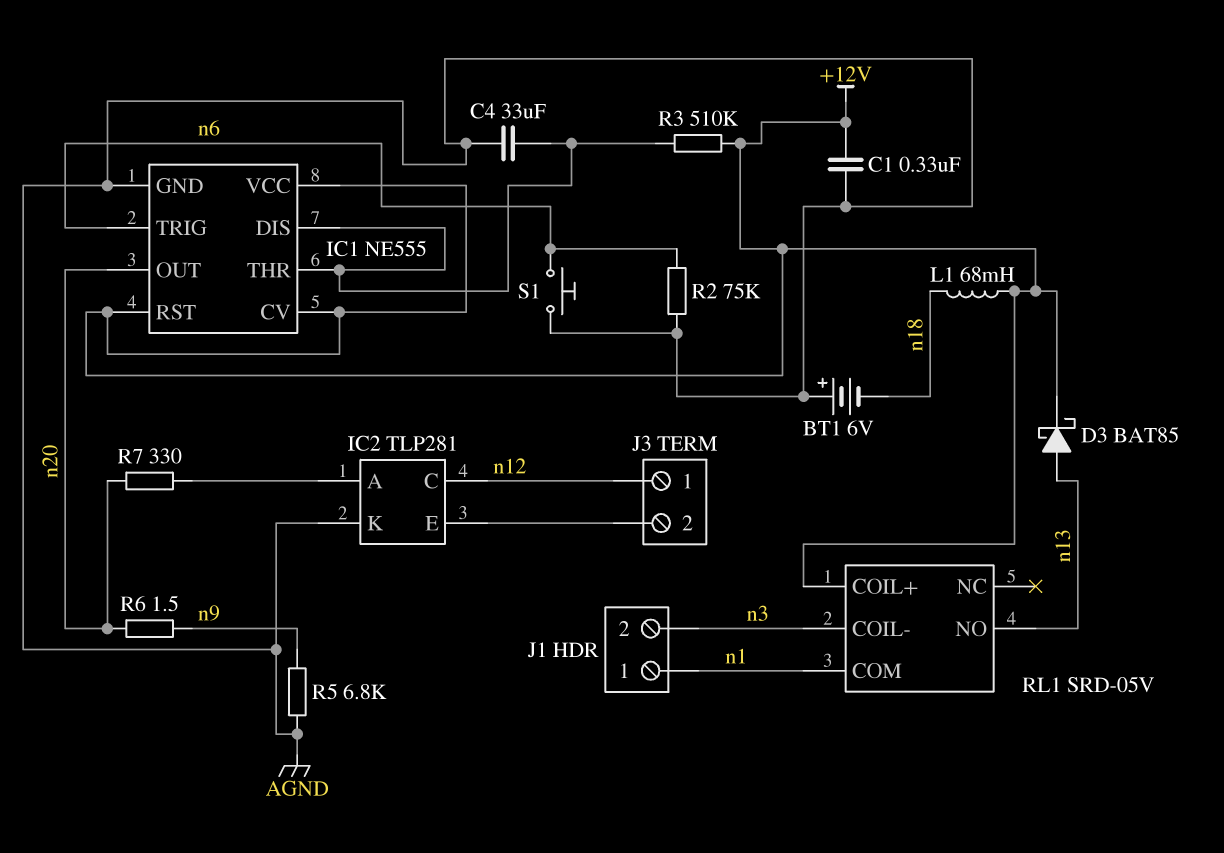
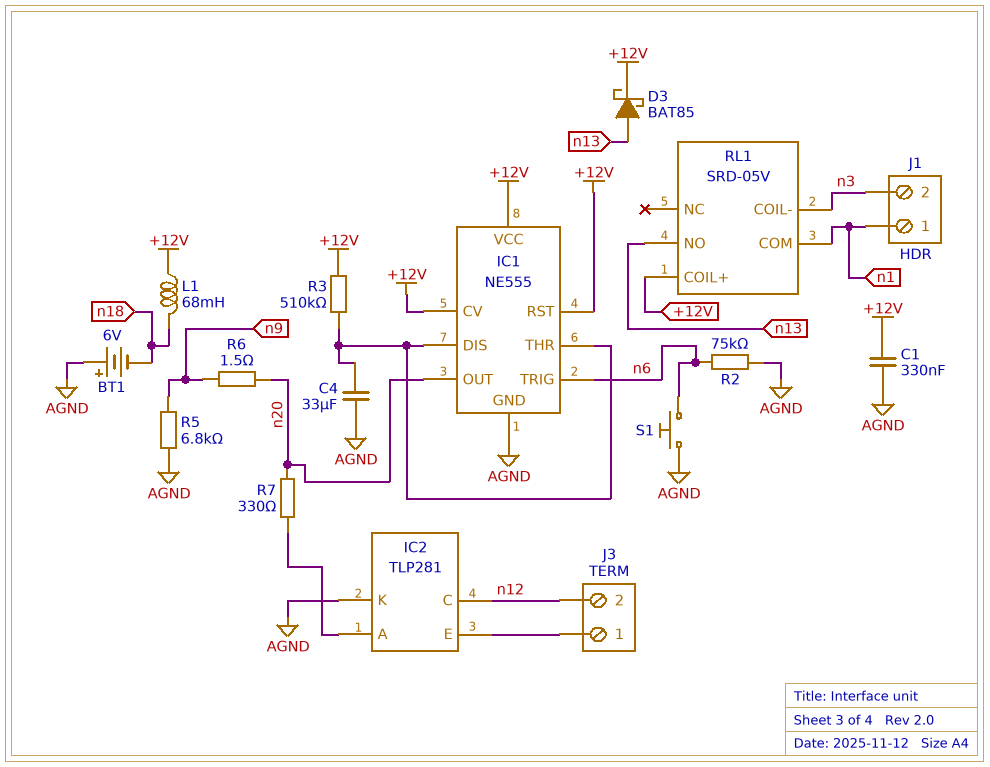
J3 pin 1: n12 -> IC2/E
J3 pin 2: IC2/E -> n12

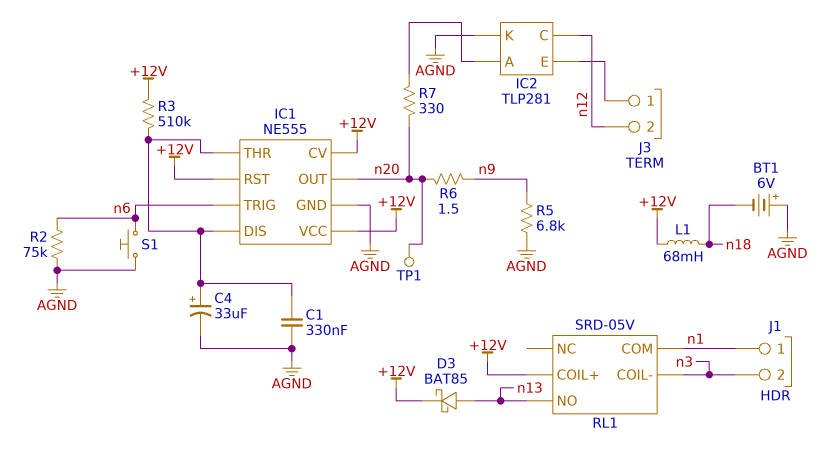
C1: 330nF (+12V, AGND) -> 330nF (AGND, IC1/DIS)
C4: 33uF (AGND, IC1/DIS) -> 33uF (plus IC1/DIS, minus AGND)
TP1: none -> test point (n20)

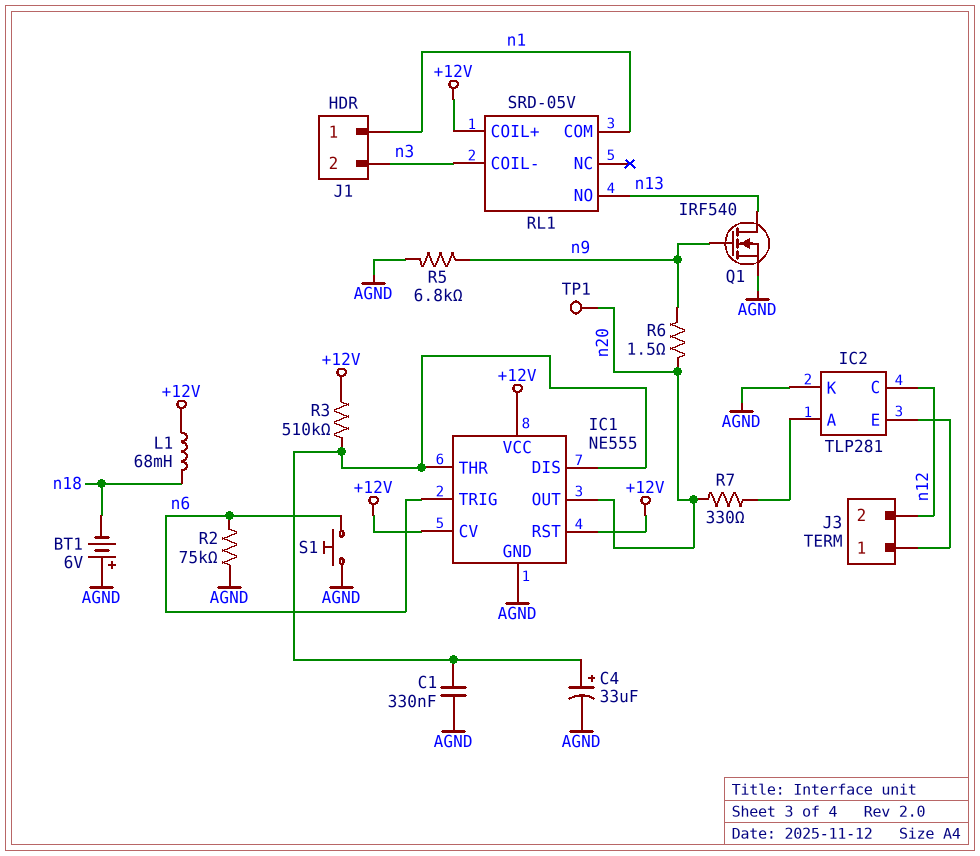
D3: schottky BAT85 (A n13, K +12V) -> none
Q1: none -> NMOS IRF540 (G n9, D n13, S AGND)

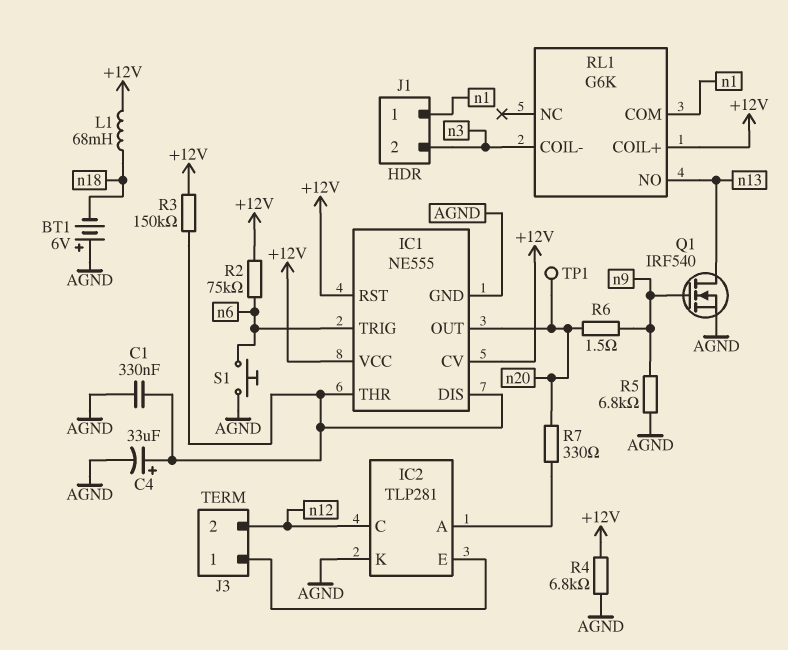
R2: 75k (AGND, n6) -> 75k (+12V, n6)
R3: 510k (+12V, IC1/DIS) -> 150k (+12V, IC1/DIS)
R4: none -> 6.8k (+12V, AGND)
RL1: SRD-05V -> G6K

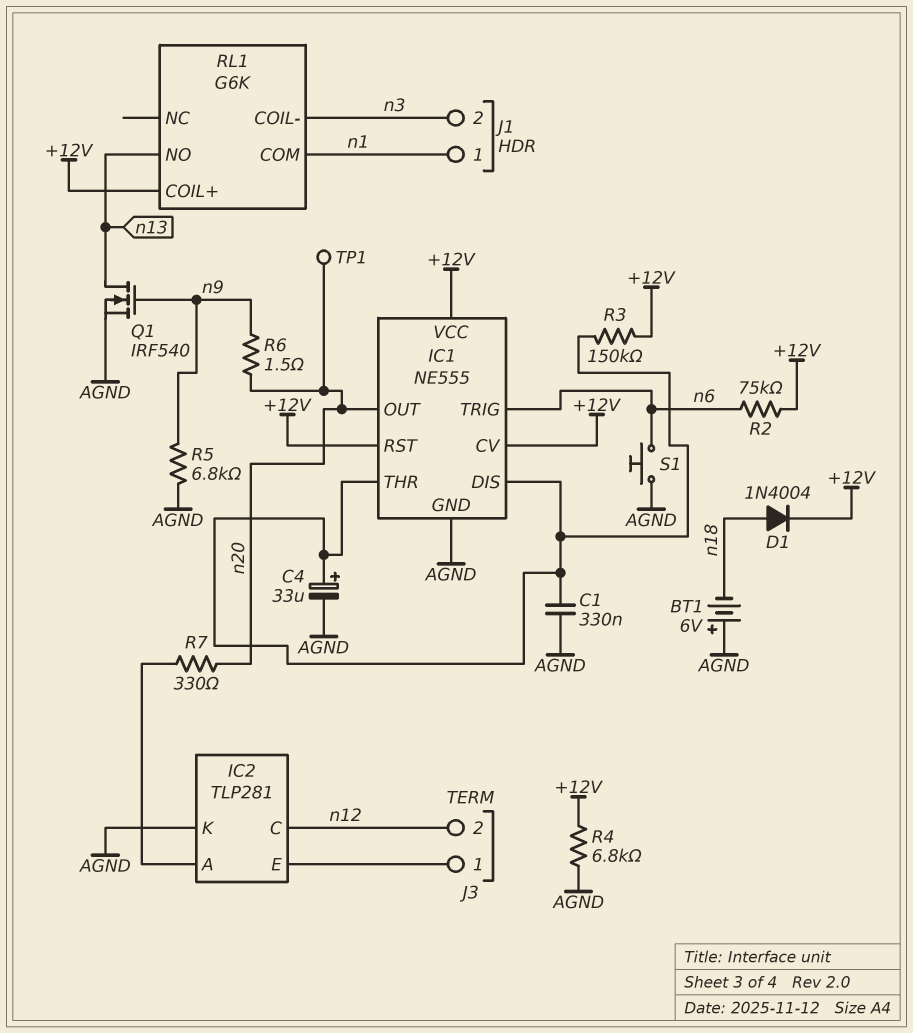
D1: none -> diode 1N4004 (A n18, K +12V)
L1: 68mH (+12V, n18) -> none

